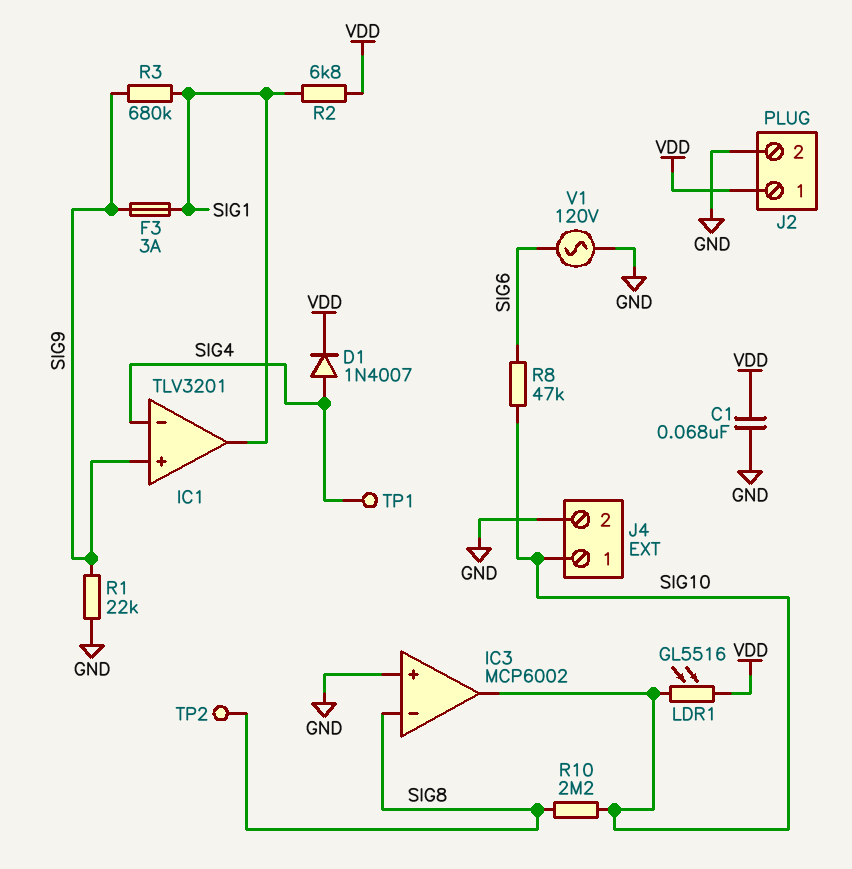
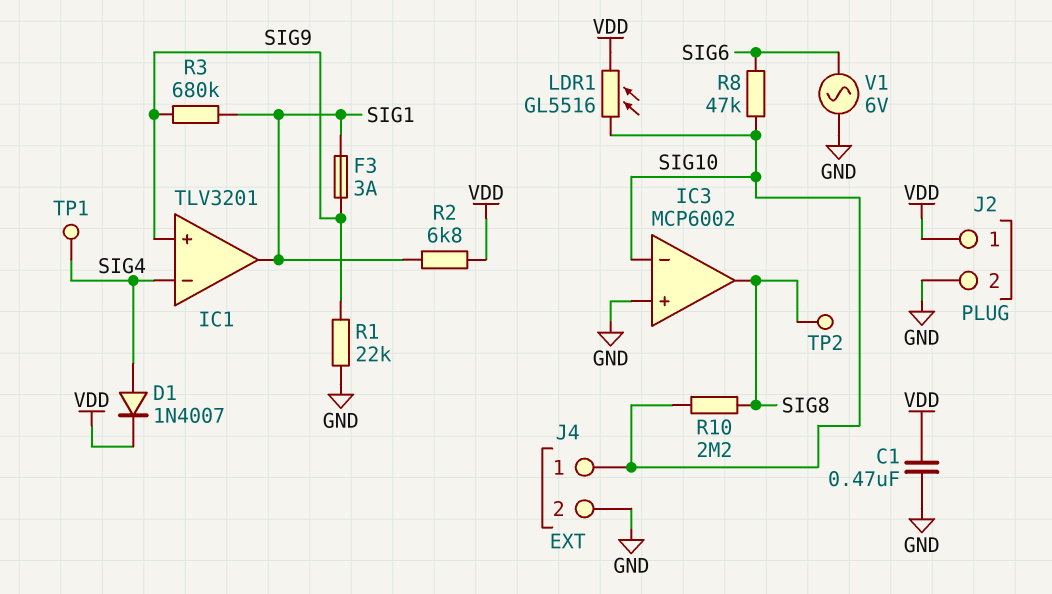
C1: 68nF (GND, VDD) -> 470nF (GND, VDD)
IC3 pin in-: SIG8 -> SIG10
IC3 pin out: SIG10 -> SIG8
V1: AC 120V (GND, SIG6) -> AC 6V (GND, SIG6)

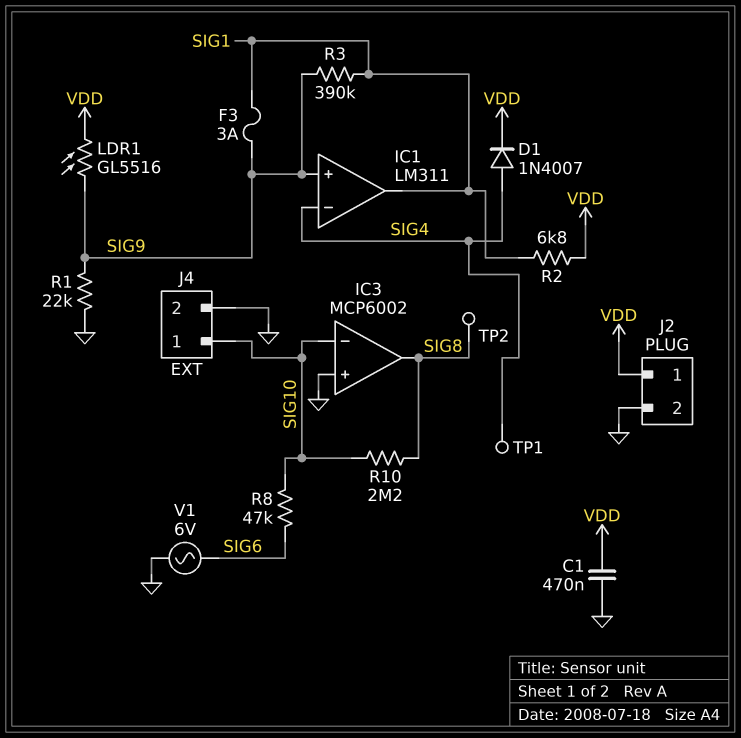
IC1: TLV3201 -> LM311
LDR1: GL5516 (SIG10, VDD) -> GL5516 (SIG9, VDD)
R3: 680k (SIG1, SIG9) -> 390k (SIG1, SIG9)

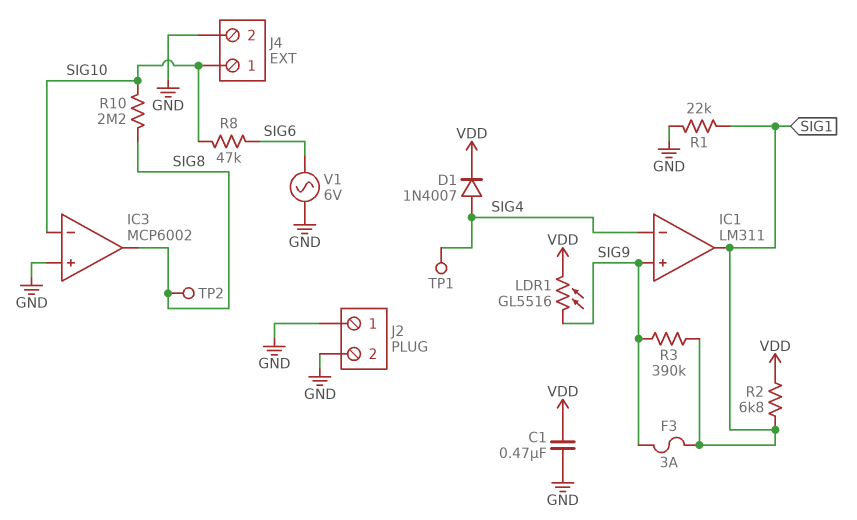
J2 pin 1: VDD -> GND
R1: 22k (GND, SIG9) -> 22k (GND, SIG1)

